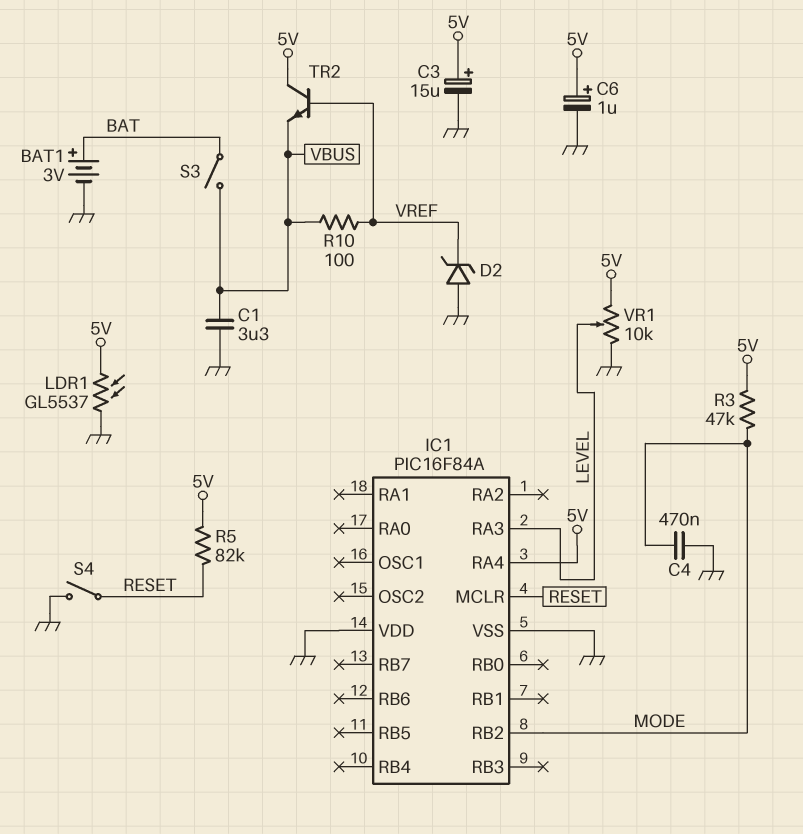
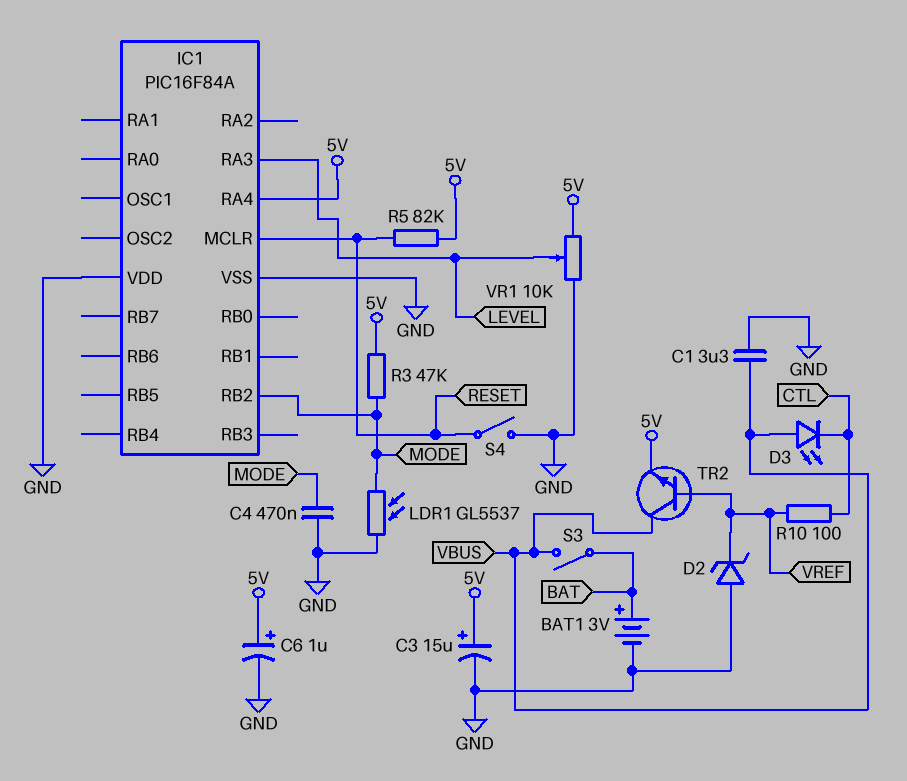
D3: none -> LED (A VBUS, K CTL)
LDR1: GL5537 (5V, GND) -> GL5537 (GND, MODE)
R10: 100 (VBUS, VREF) -> 100 (CTL, VREF)
TR2: NPN (B VREF, C 5V, E VBUS) -> NPN (B VREF, C VBUS, E 5V)

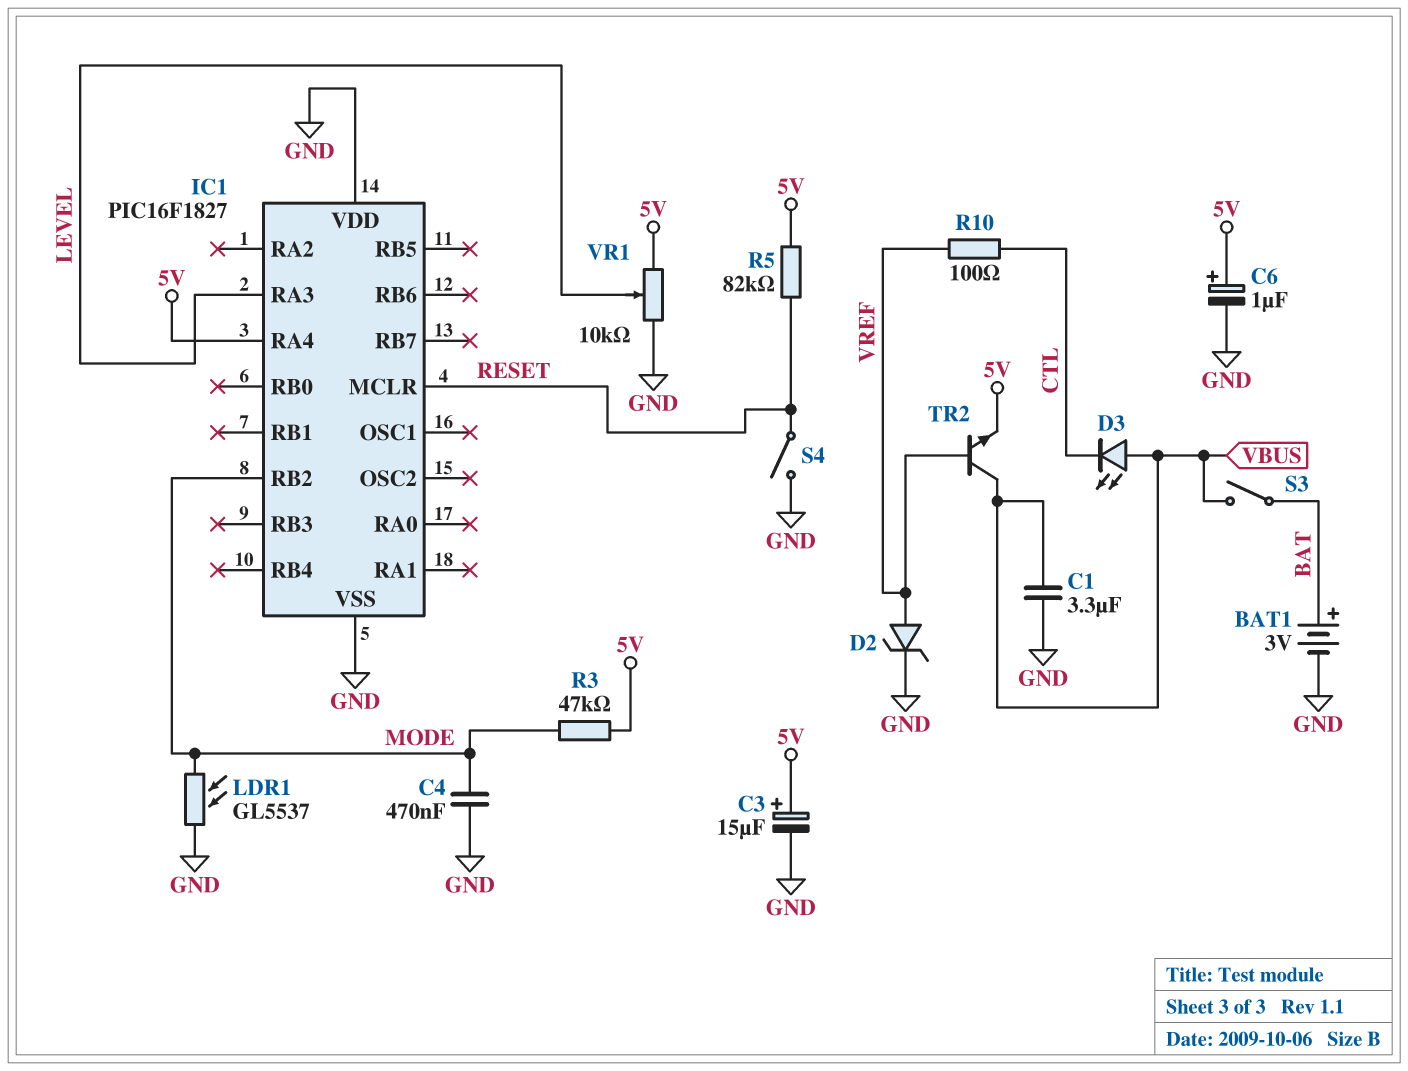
D2: zener (A GND, K VREF) -> zener (A VREF, K GND)
IC1: PIC16F84A -> PIC16F1827

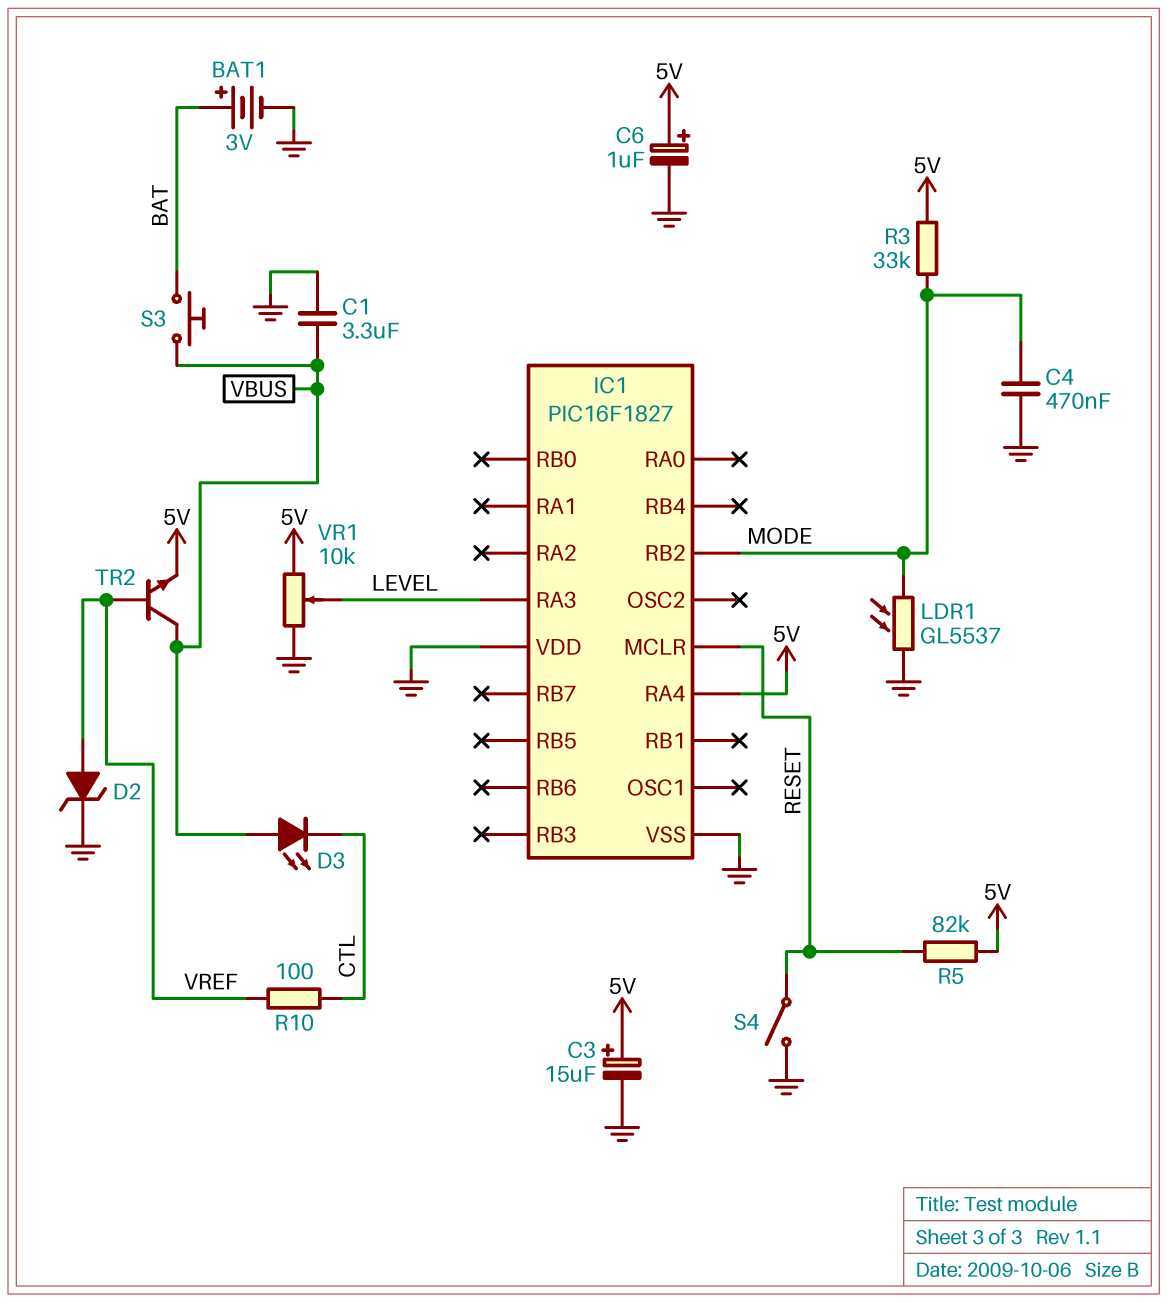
R3: 47k (5V, MODE) -> 33k (5V, MODE)
S3: switch (BAT, VBUS) -> button (BAT, VBUS)

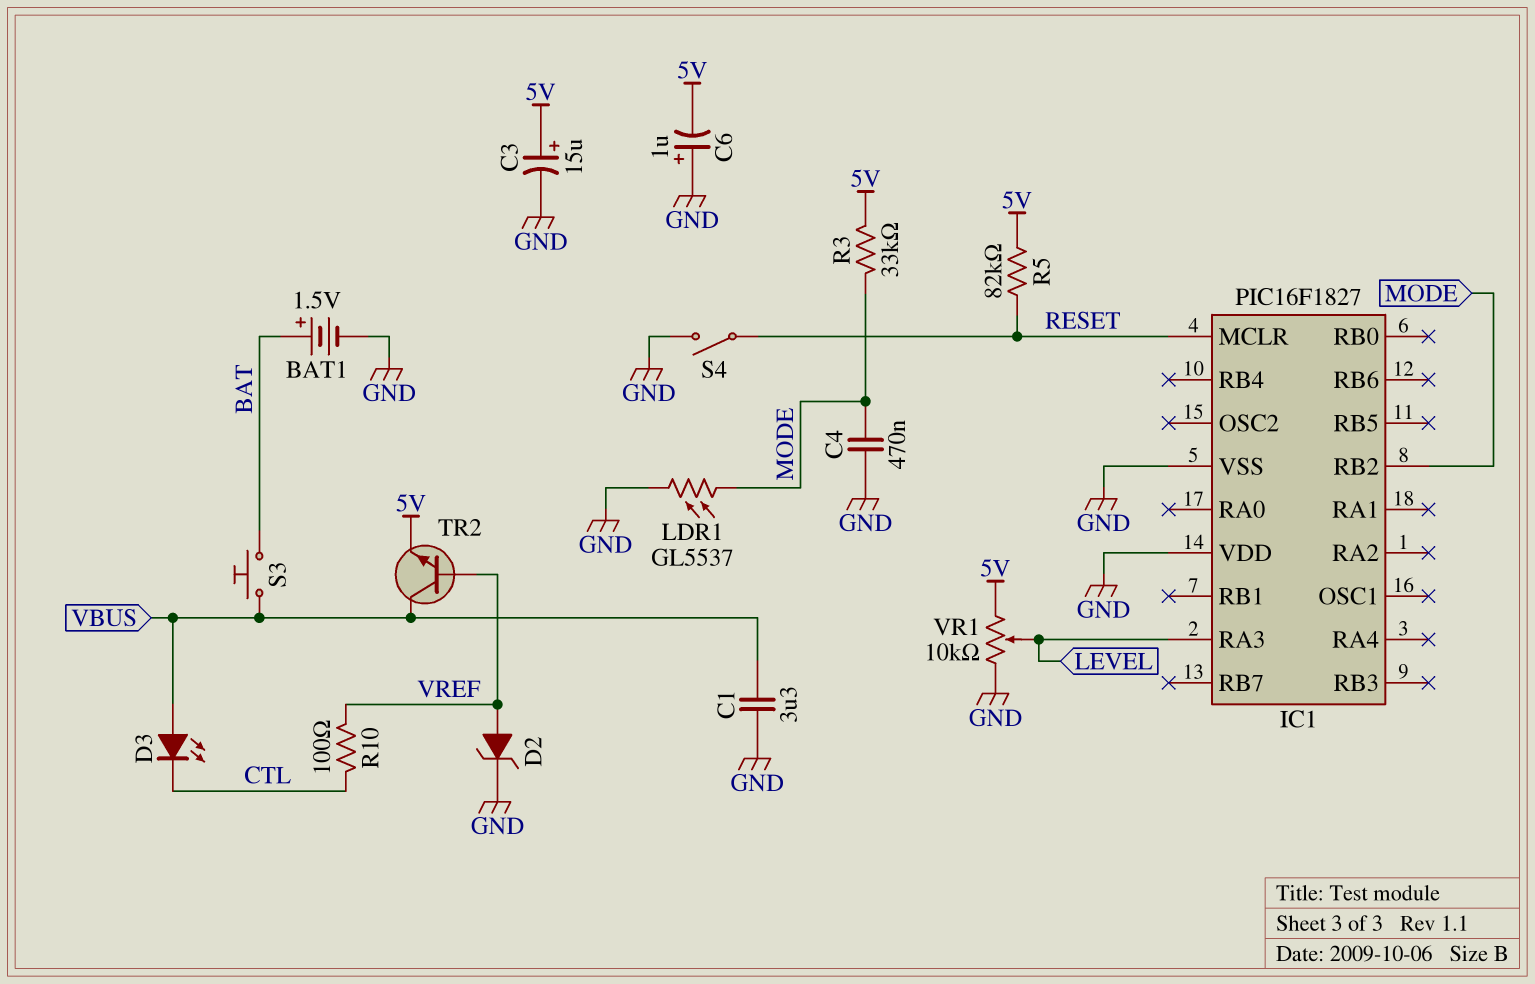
BAT1: 3V (plus BAT, minus GND) -> 1.5V (plus BAT, minus GND)
C6: 1uF (plus 5V, minus GND) -> 1uF (plus GND, minus 5V)
IC1 pin RA4: 5V -> none

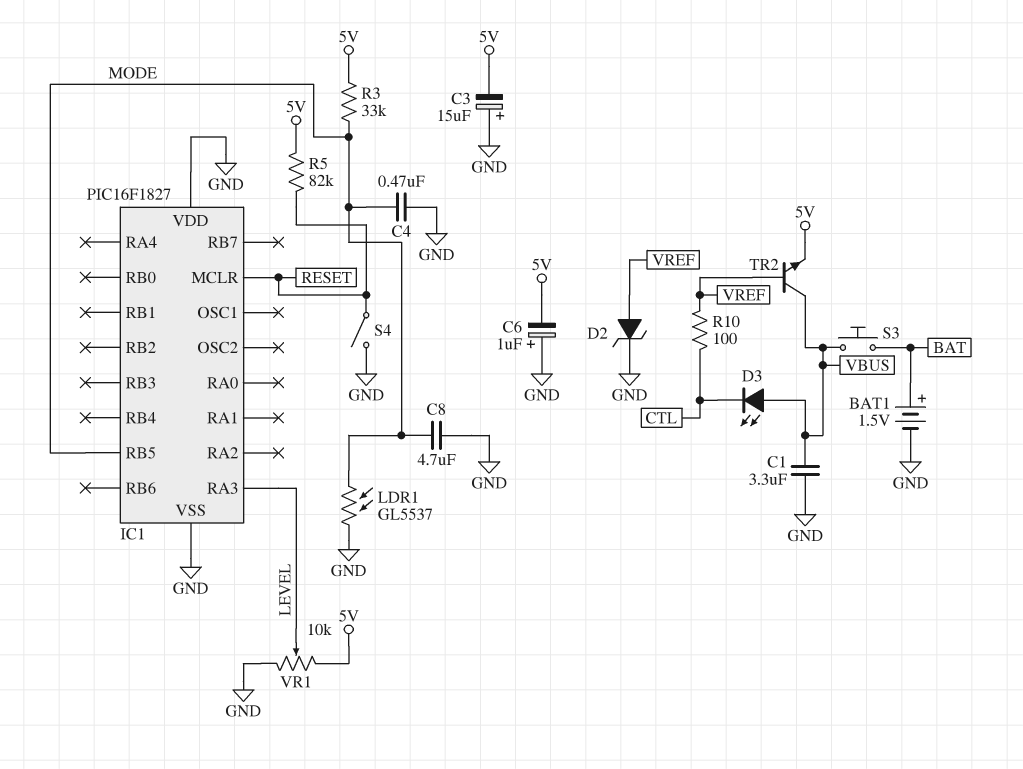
C3: 15uF (plus 5V, minus GND) -> 15uF (plus GND, minus 5V)
C8: none -> 4.7uF (GND, MODE)
IC1 pin RB2: MODE -> none
IC1 pin RB5: none -> MODE

